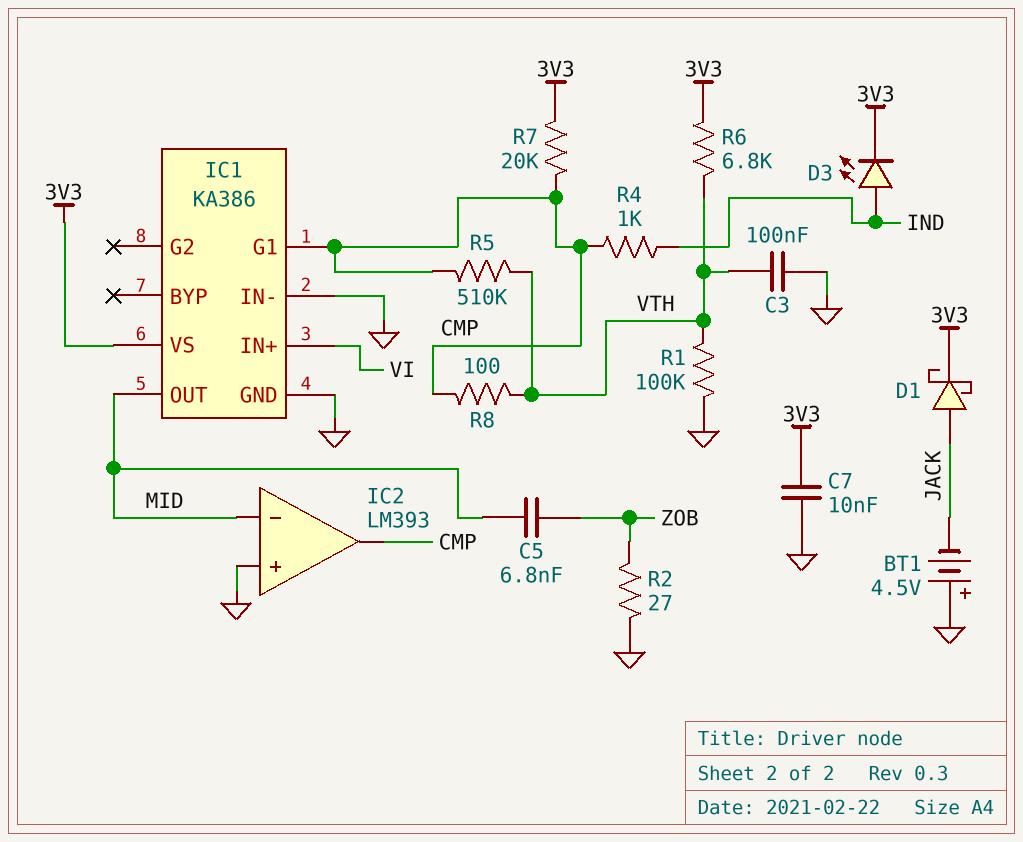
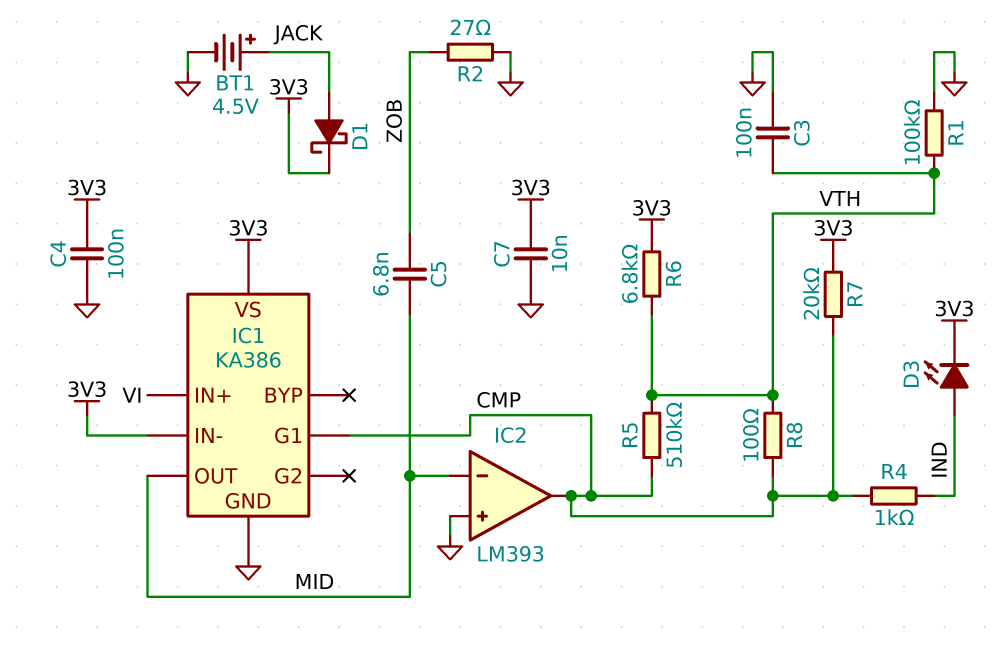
BT1: 4.5V (plus GND, minus JACK) -> 4.5V (plus JACK, minus GND)
C4: none -> 100nF (3V3, GND)
IC1 pin IN-: GND -> 3V3

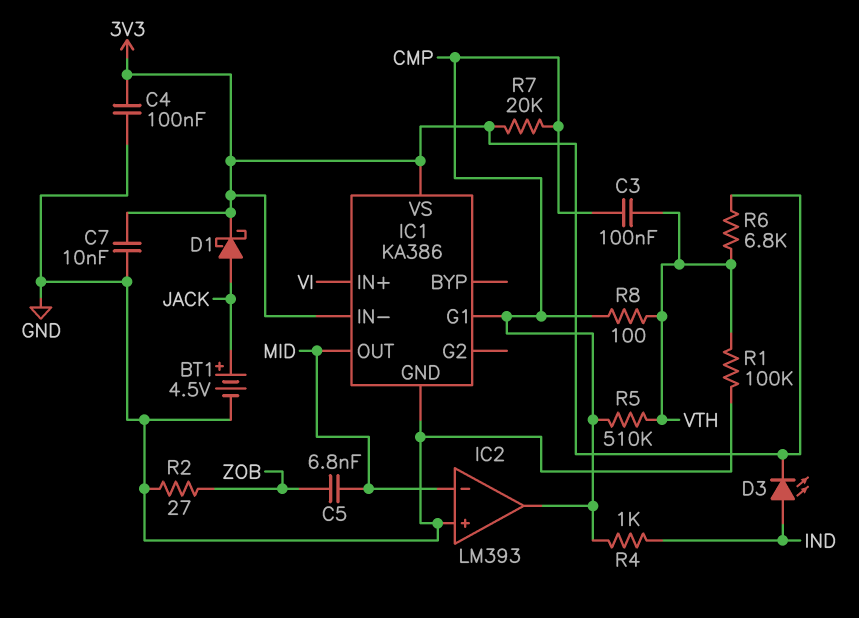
C3: 100nF (GND, VTH) -> 100nF (CMP, VTH)

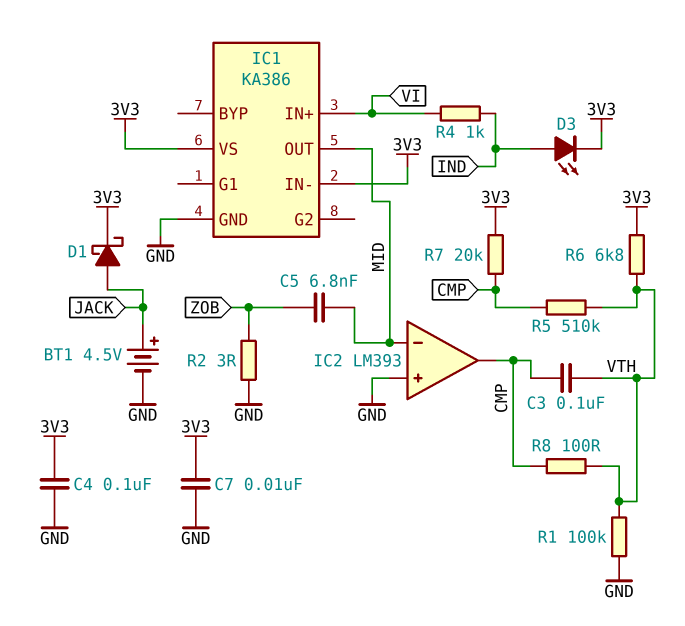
IC1 pin G1: CMP -> none
R2: 27 (GND, ZOB) -> 3 (GND, ZOB)
R4: 1k (CMP, IND) -> 1k (IND, VI)

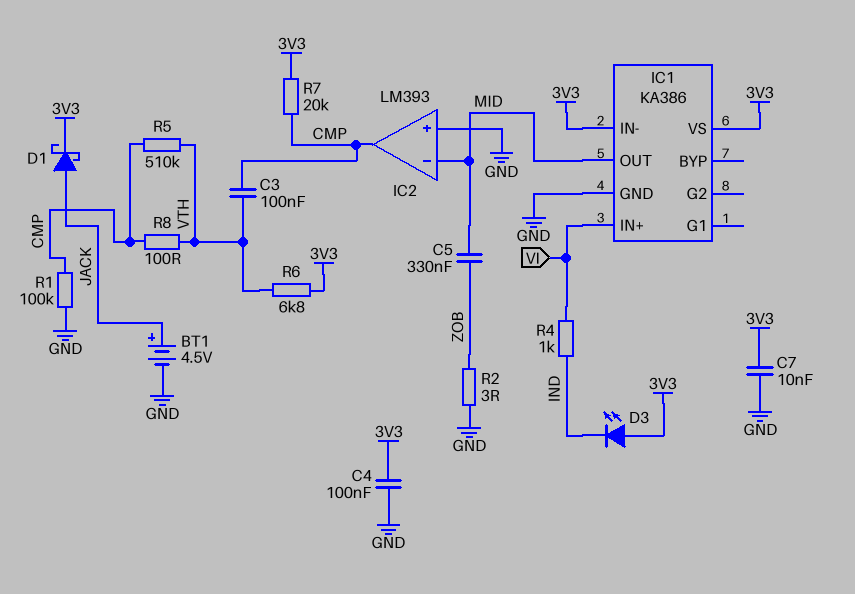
C5: 6.8nF (MID, ZOB) -> 330nF (MID, ZOB)
D3: LED (A IND, K 3V3) -> LED (A 3V3, K IND)
R1: 100k (GND, VTH) -> 100k (CMP, GND)

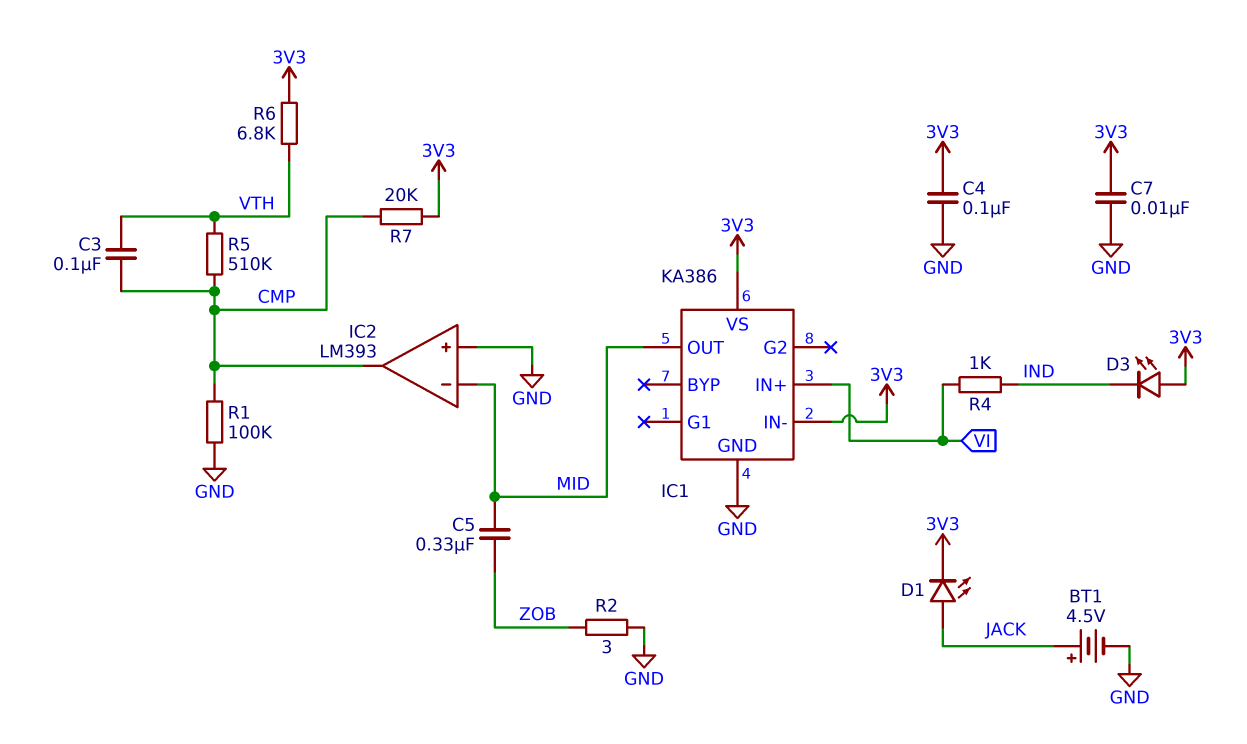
D1: schottky (A JACK, K 3V3) -> LED (A JACK, K 3V3)
R8: 100 (CMP, VTH) -> none

